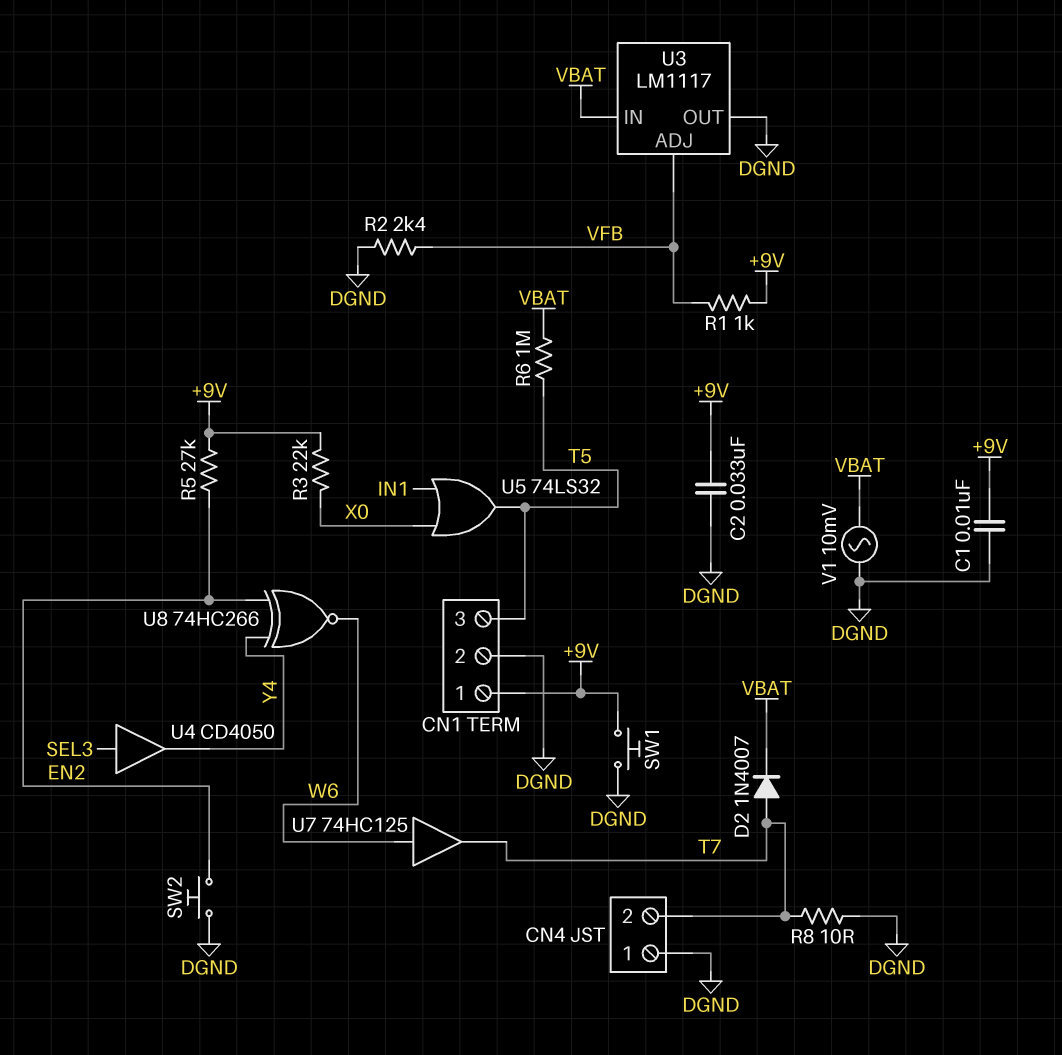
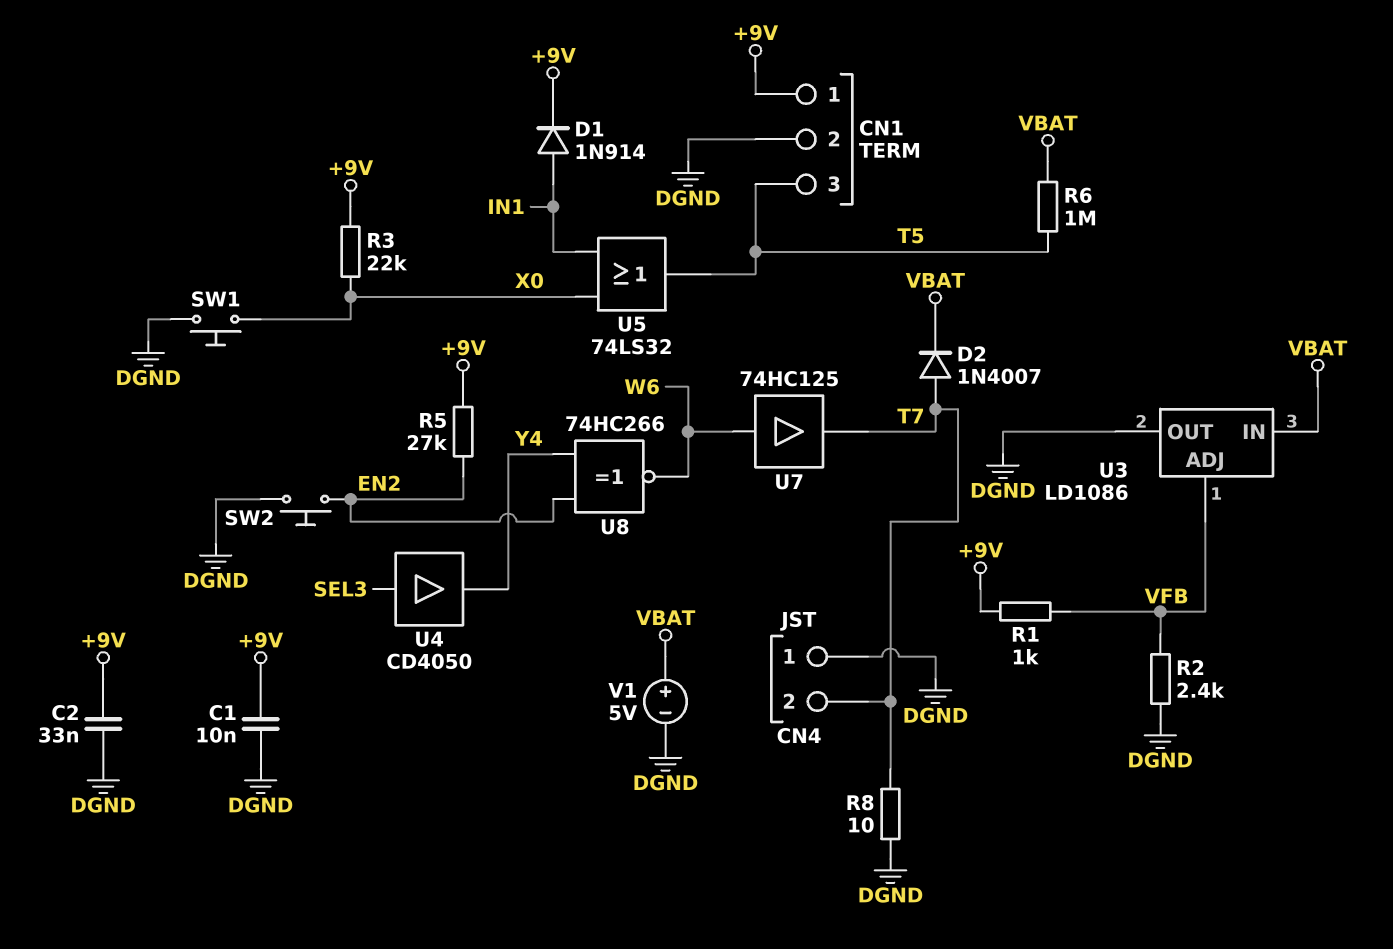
D1: none -> diode 1N914 (A IN1, K +9V)
SW1: button (+9V, DGND) -> button (DGND, X0)
U3: LM1117 -> LD1086
V1: AC 10mV (DGND, VBAT) -> 5V (plus VBAT, minus DGND)

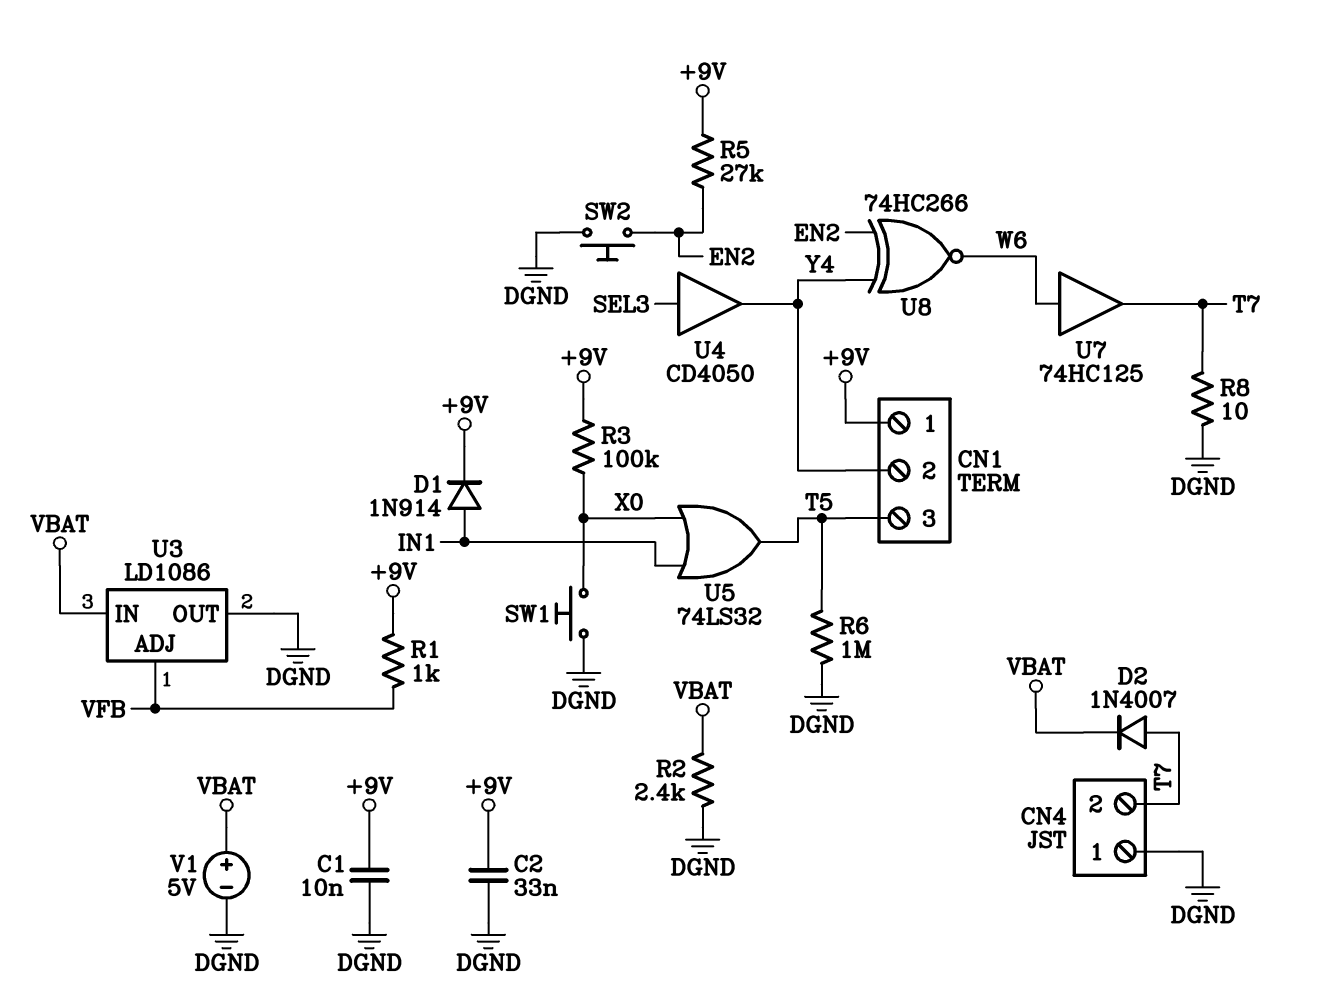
CN1 pin 2: DGND -> Y4
R2: 2.4k (DGND, VFB) -> 2.4k (DGND, VBAT)
R3: 22k (+9V, X0) -> 100k (+9V, X0)
R6: 1M (T5, VBAT) -> 1M (DGND, T5)

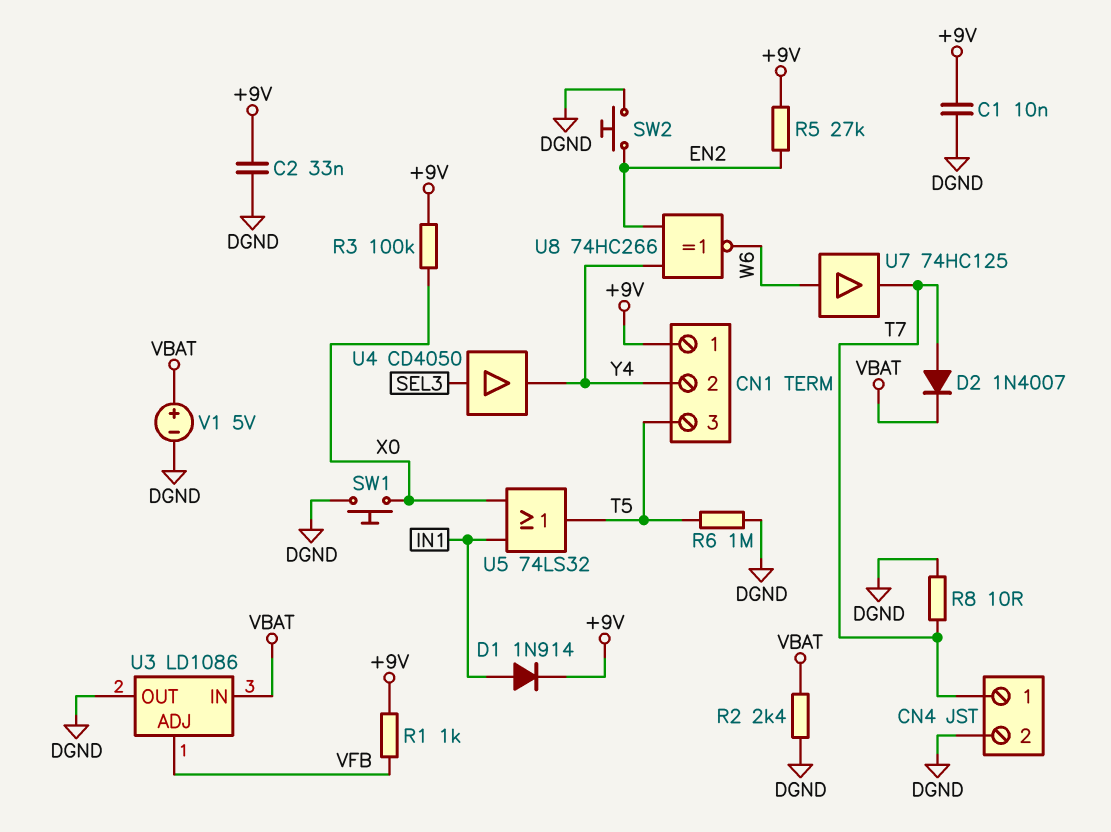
CN4 pin 1: DGND -> T7
CN4 pin 2: T7 -> DGND

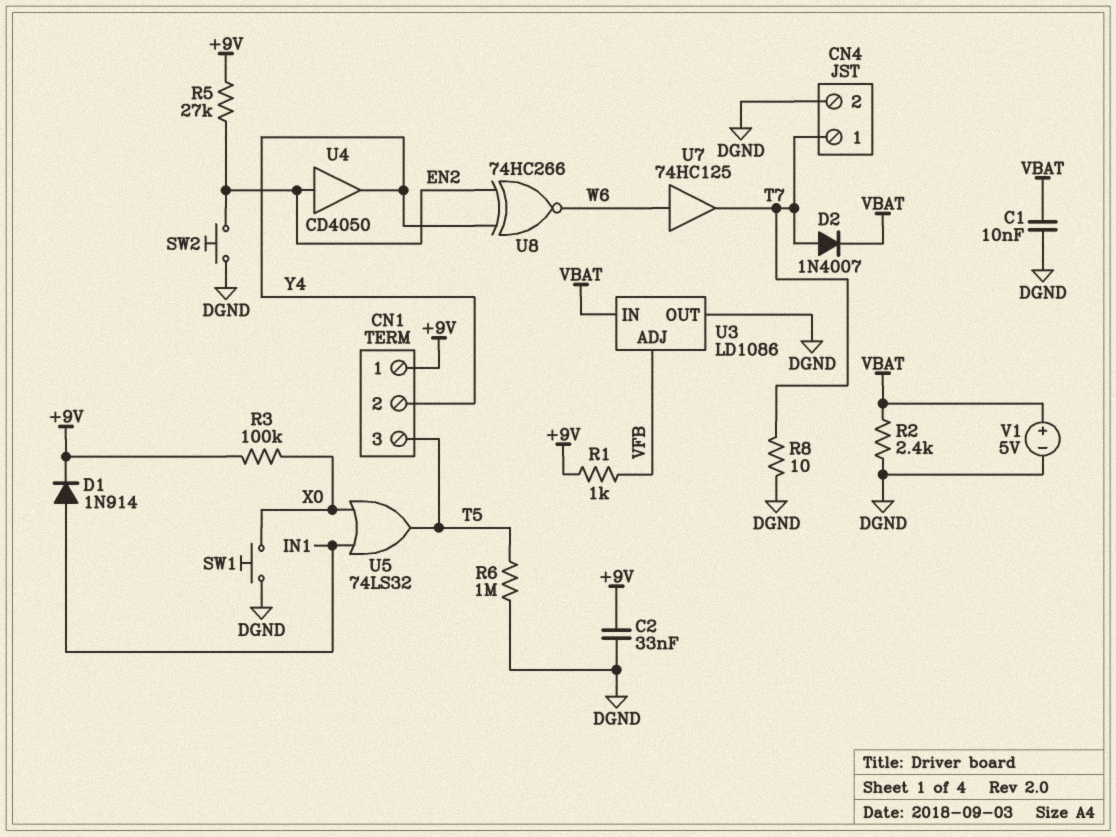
C1: 10nF (+9V, DGND) -> 10nF (DGND, VBAT)
U4: buffer CD4050 (in SEL3, out Y4) -> buffer CD4050 (in EN2, out Y4)

